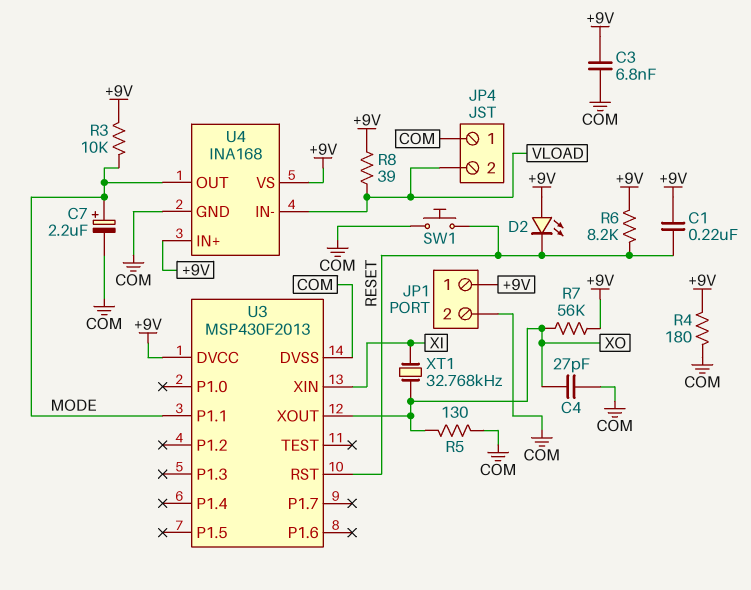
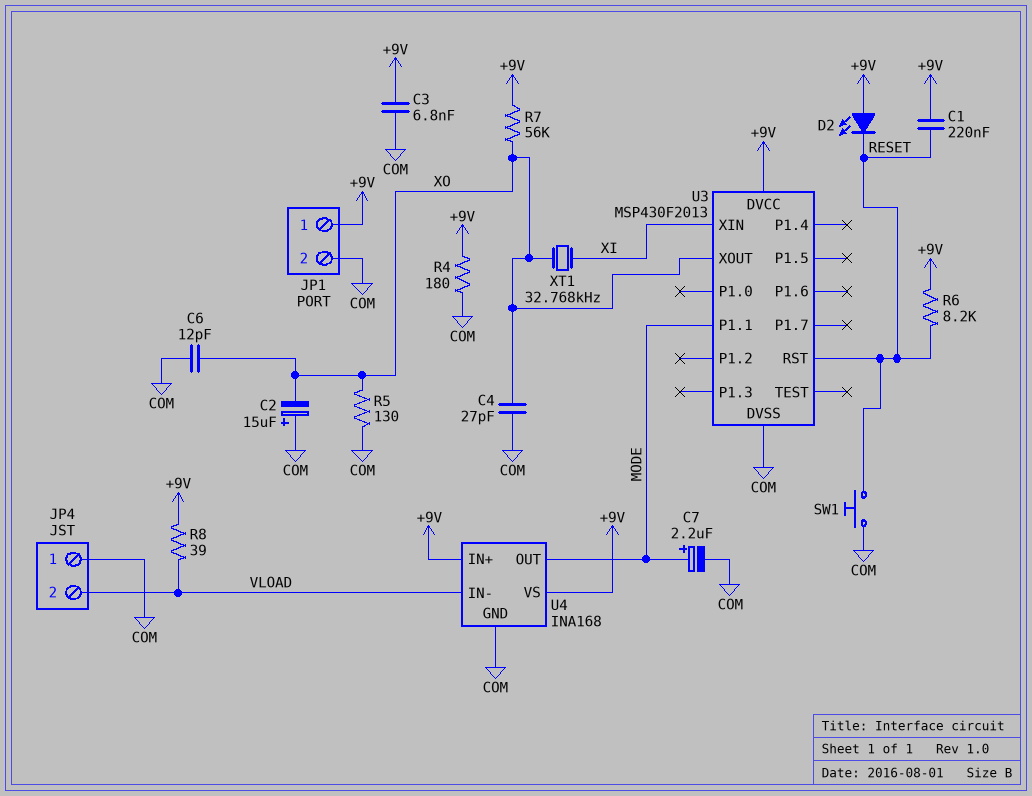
C2: none -> 15uF (plus COM, minus XO)
C6: none -> 12pF (COM, XO)
R3: 10k (+9V, MODE) -> none

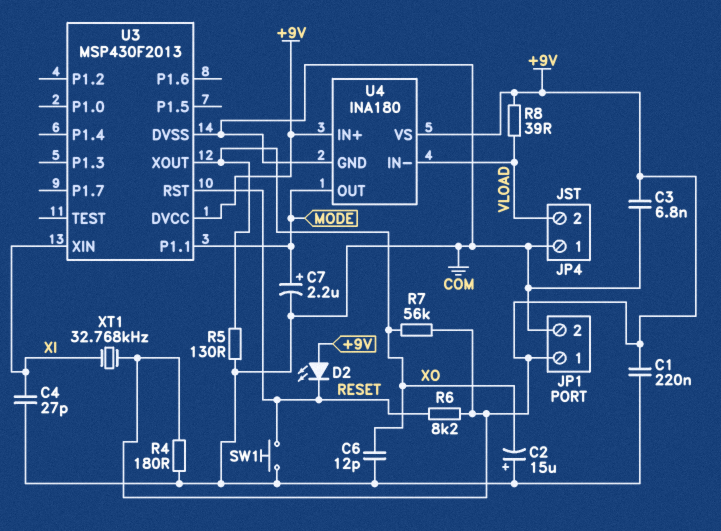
C1: 220nF (+9V, RESET) -> 220nF (+9V, COM)
C4: 27pF (COM, XO) -> 27pF (COM, XI)
U4: INA168 -> INA180
XT1: 32.768kHz (XI, XO) -> 32.768kHz (+9V, XI)

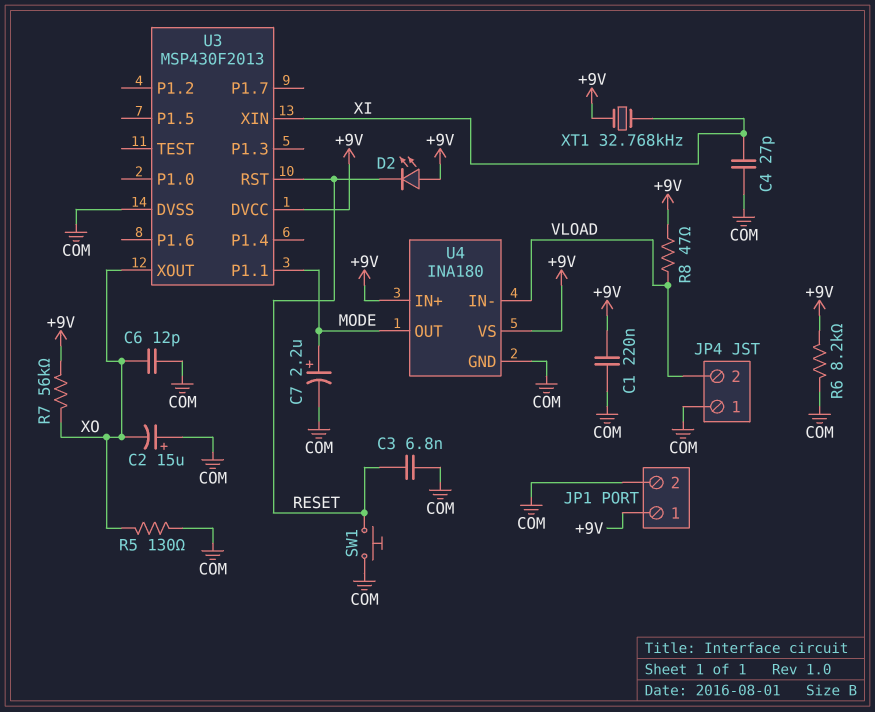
C3: 6.8nF (+9V, COM) -> 6.8nF (COM, RESET)
R4: 180 (+9V, COM) -> none
R6: 8.2k (+9V, RESET) -> 8.2k (+9V, COM)
R8: 39 (+9V, VLOAD) -> 47 (+9V, VLOAD)

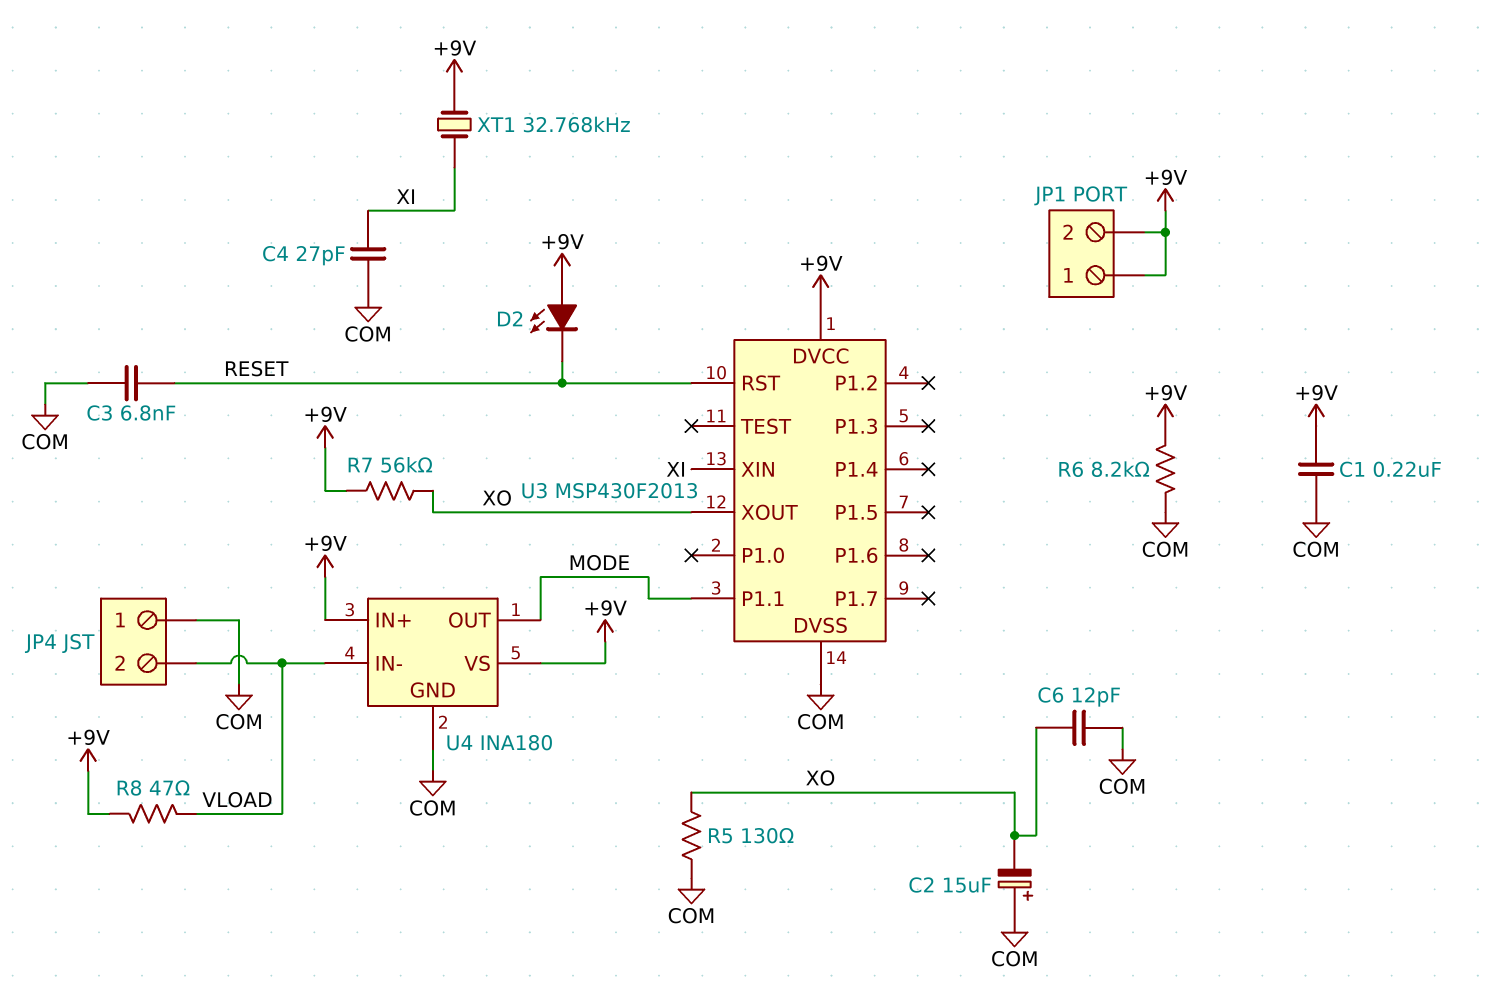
C7: 2.2uF (plus MODE, minus COM) -> none
JP1 pin 2: COM -> +9V
SW1: button (COM, RESET) -> none

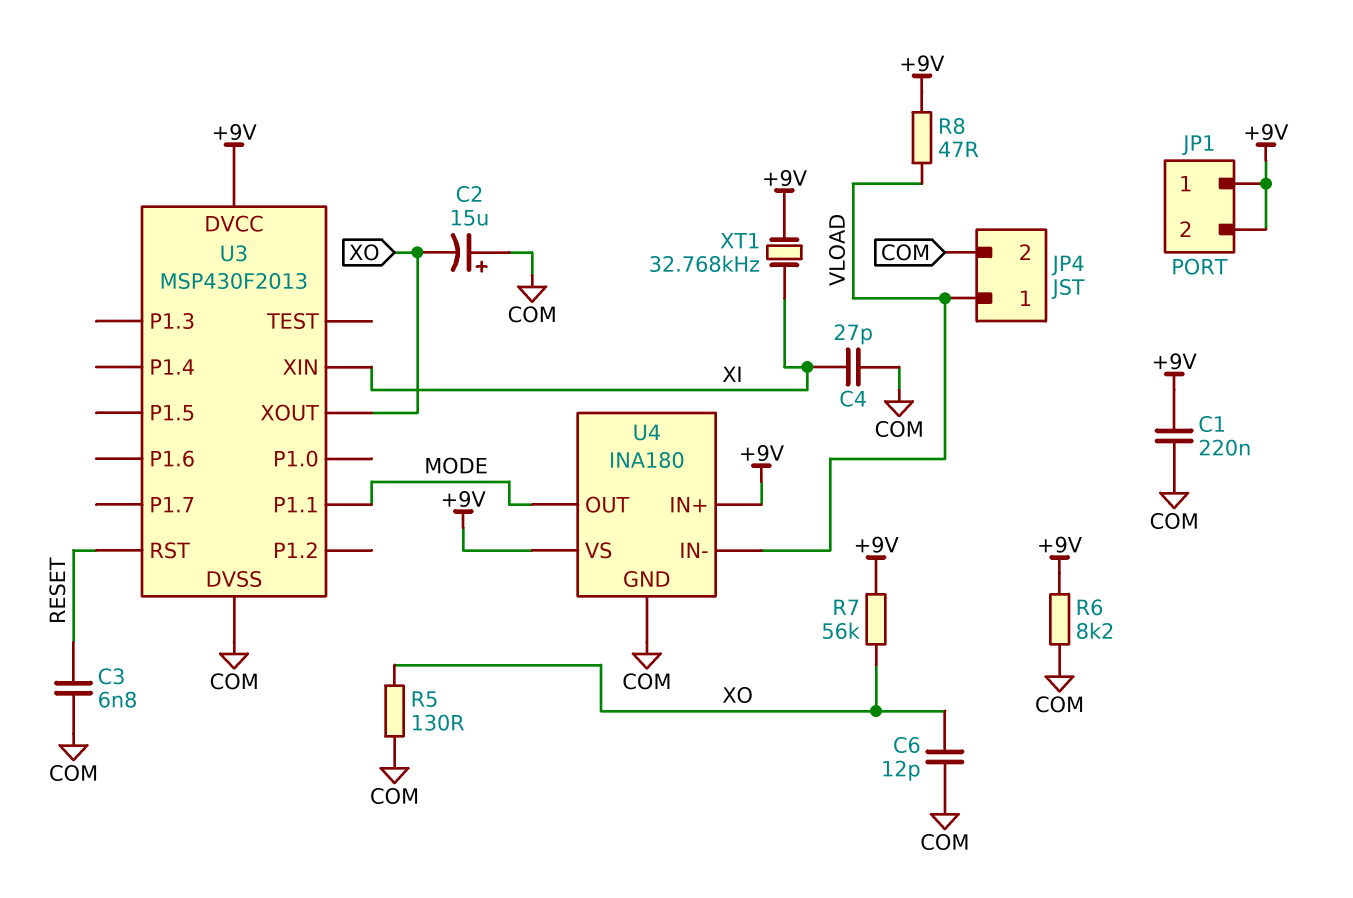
D2: LED (A +9V, K RESET) -> none
JP4 pin 1: COM -> VLOAD
JP4 pin 2: VLOAD -> COM

